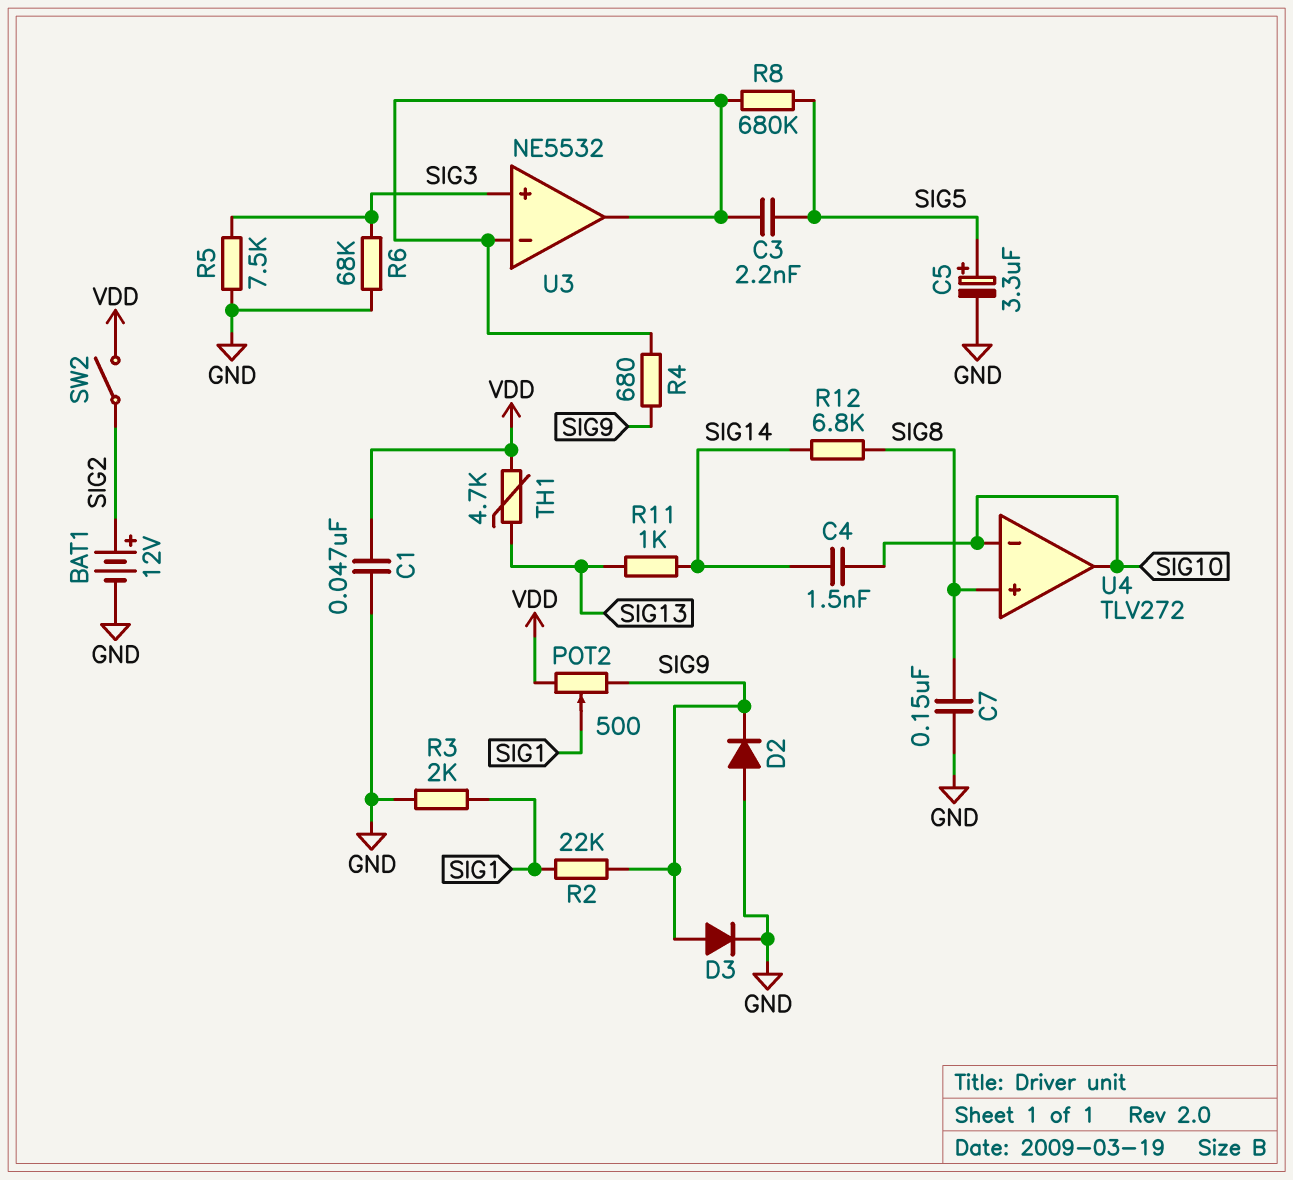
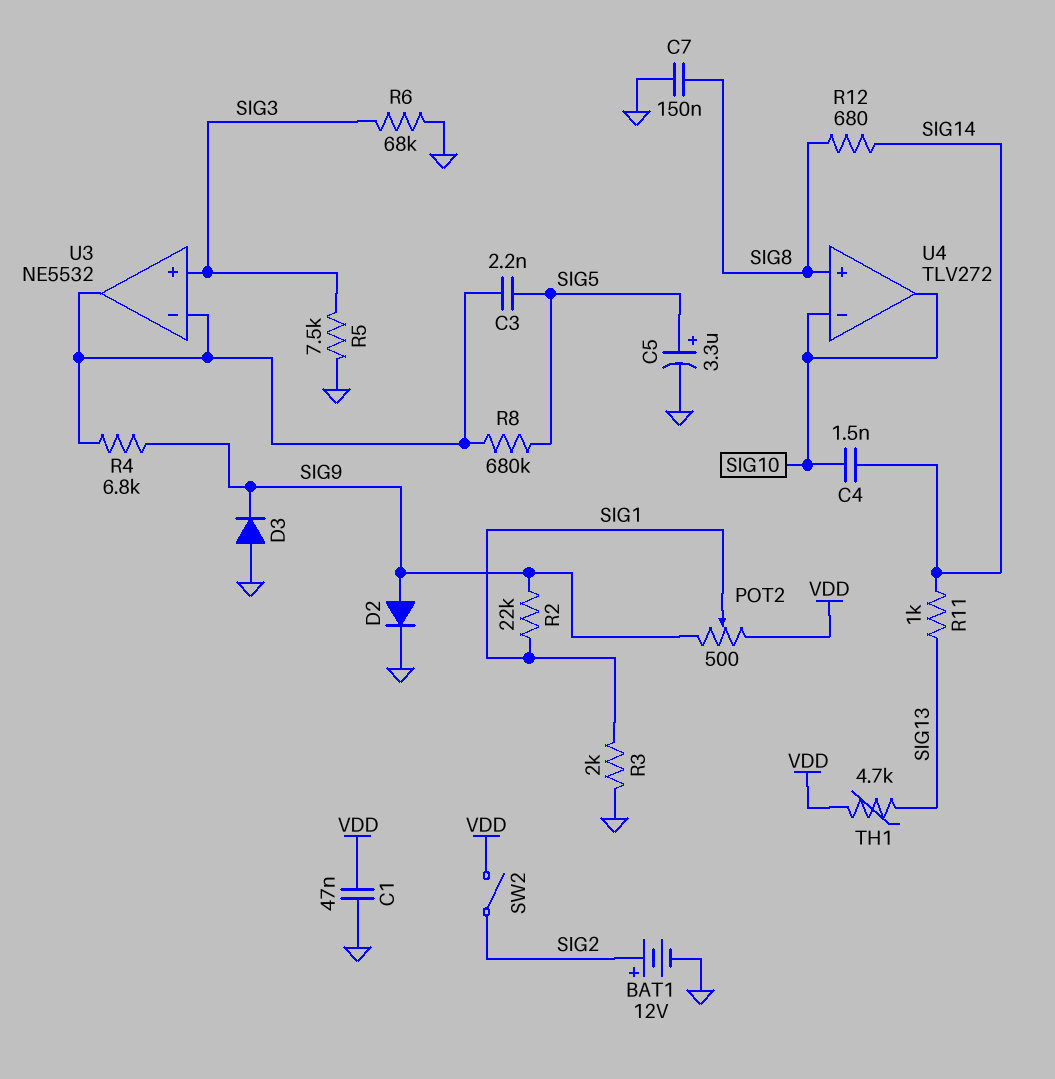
D2: diode (A GND, K SIG9) -> diode (A SIG9, K GND)
D3: diode (A SIG9, K GND) -> diode (A GND, K SIG9)
R4: 680 (SIG9, U3/in-) -> 6.8k (SIG9, U3/in-)
R12: 6.8k (SIG8, SIG14) -> 680 (SIG8, SIG14)

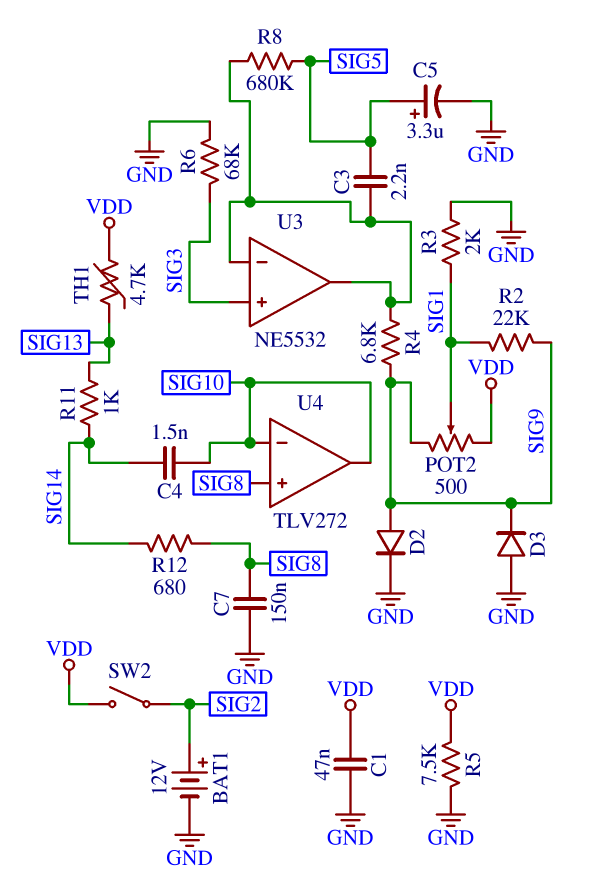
R5: 7.5k (GND, SIG3) -> 7.5k (GND, VDD)

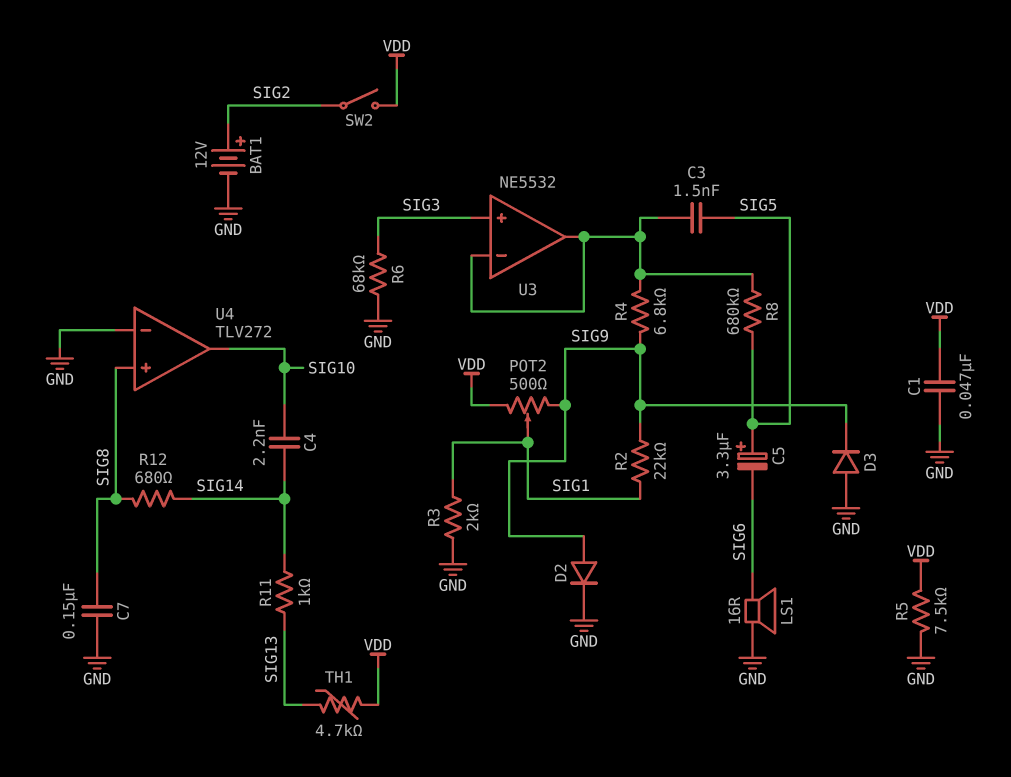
C3: 2.2nF (SIG5, U3/in-) -> 1.5nF (SIG5, U3/in-)
C4: 1.5nF (SIG10, SIG14) -> 2.2nF (SIG10, SIG14)
C5: 3.3uF (plus SIG5, minus GND) -> 3.3uF (plus SIG5, minus SIG6)
LS1: none -> speaker 16R (GND, SIG6)
U4 pin in-: SIG10 -> GND

